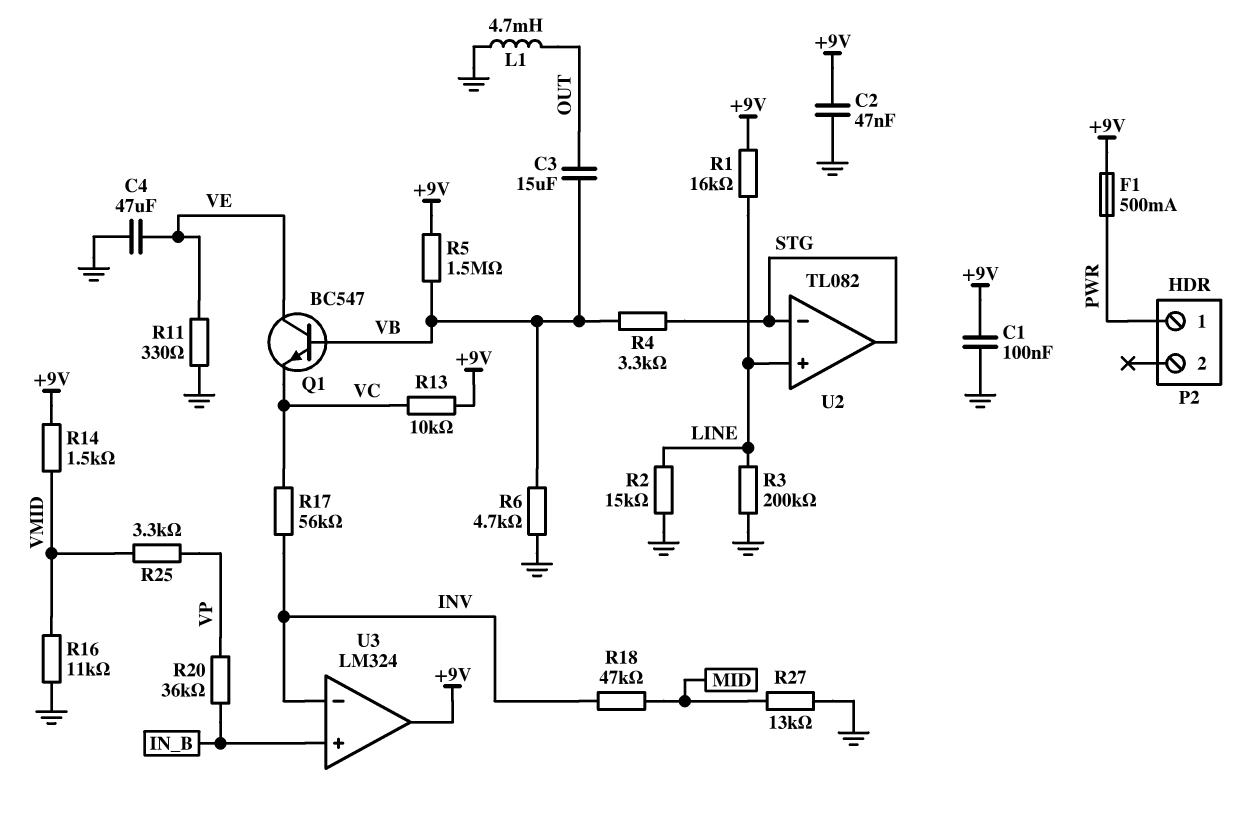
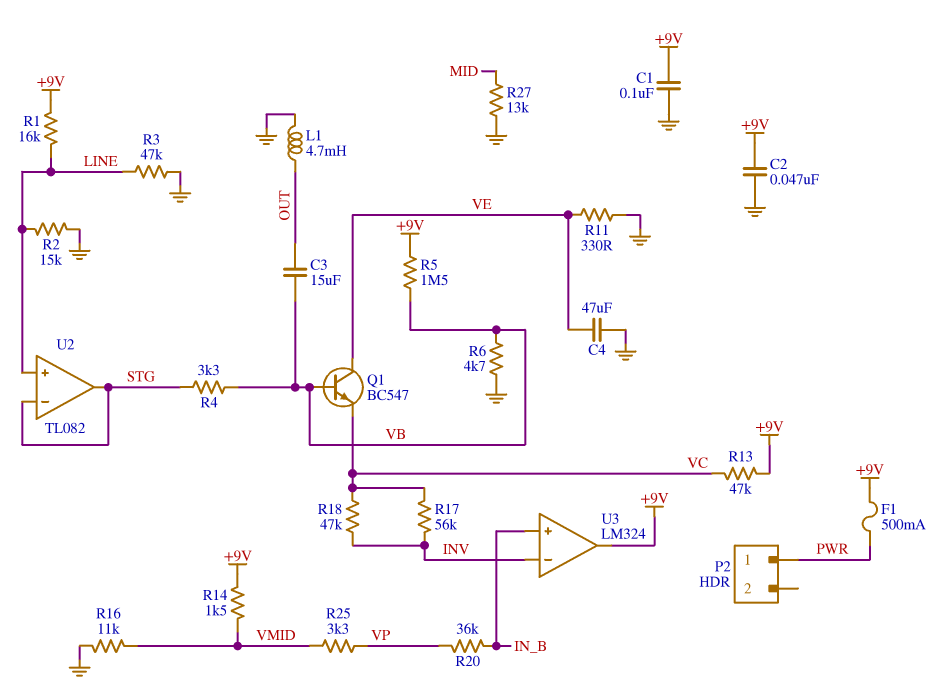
R3: 200k (GND, LINE) -> 47k (GND, LINE)
R13: 10k (+9V, VC) -> 47k (+9V, VC)
R18: 47k (INV, MID) -> 47k (INV, VC)

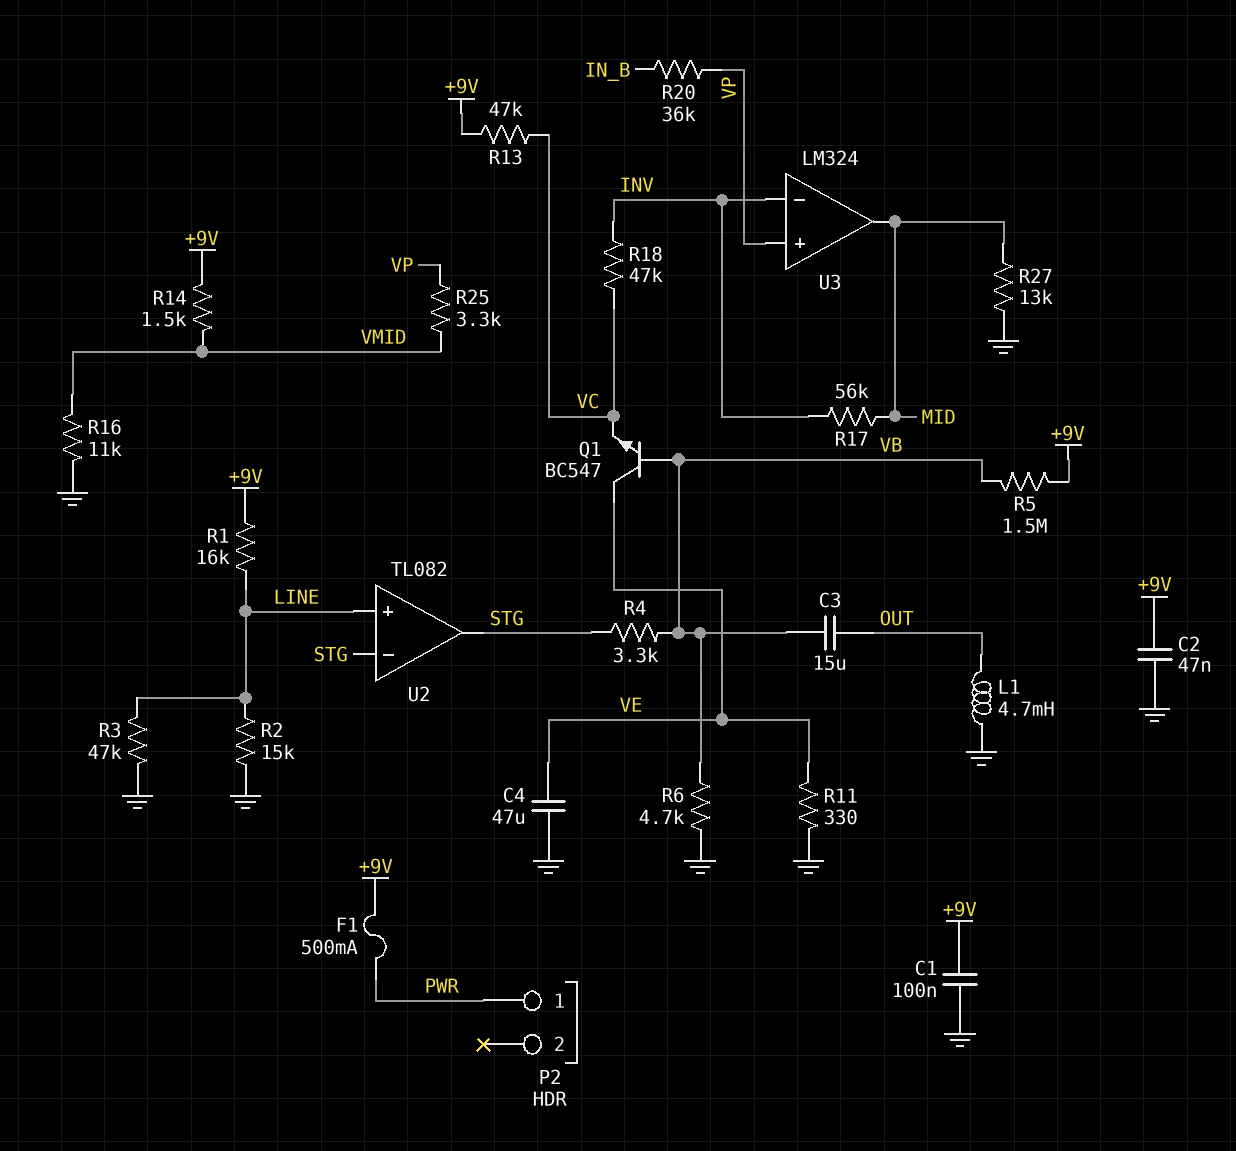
R17: 56k (INV, VC) -> 56k (INV, MID)
U3 pin in+: IN_B -> VP
U3 pin out: +9V -> MID

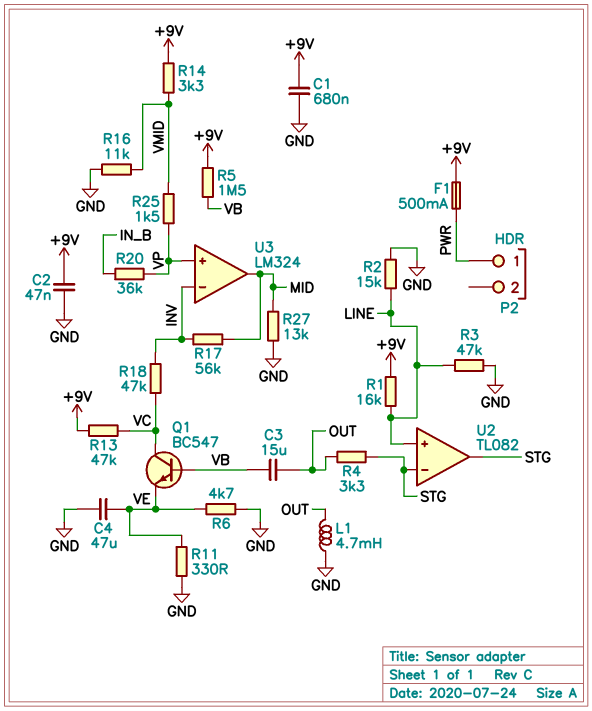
C1: 100nF (+9V, GND) -> 680nF (+9V, GND)
Q1: NPN BC547 (B VB, C VE, E VC) -> NPN BC547 (B VB, C VC, E VE)
R4: 3.3k (STG, VB) -> 3.3k (OUT, STG)
R6: 4.7k (GND, VB) -> 4.7k (GND, VE)
R14: 1.5k (+9V, VMID) -> 3.3k (+9V, VMID)
R25: 3.3k (VMID, VP) -> 1.5k (VMID, VP)

